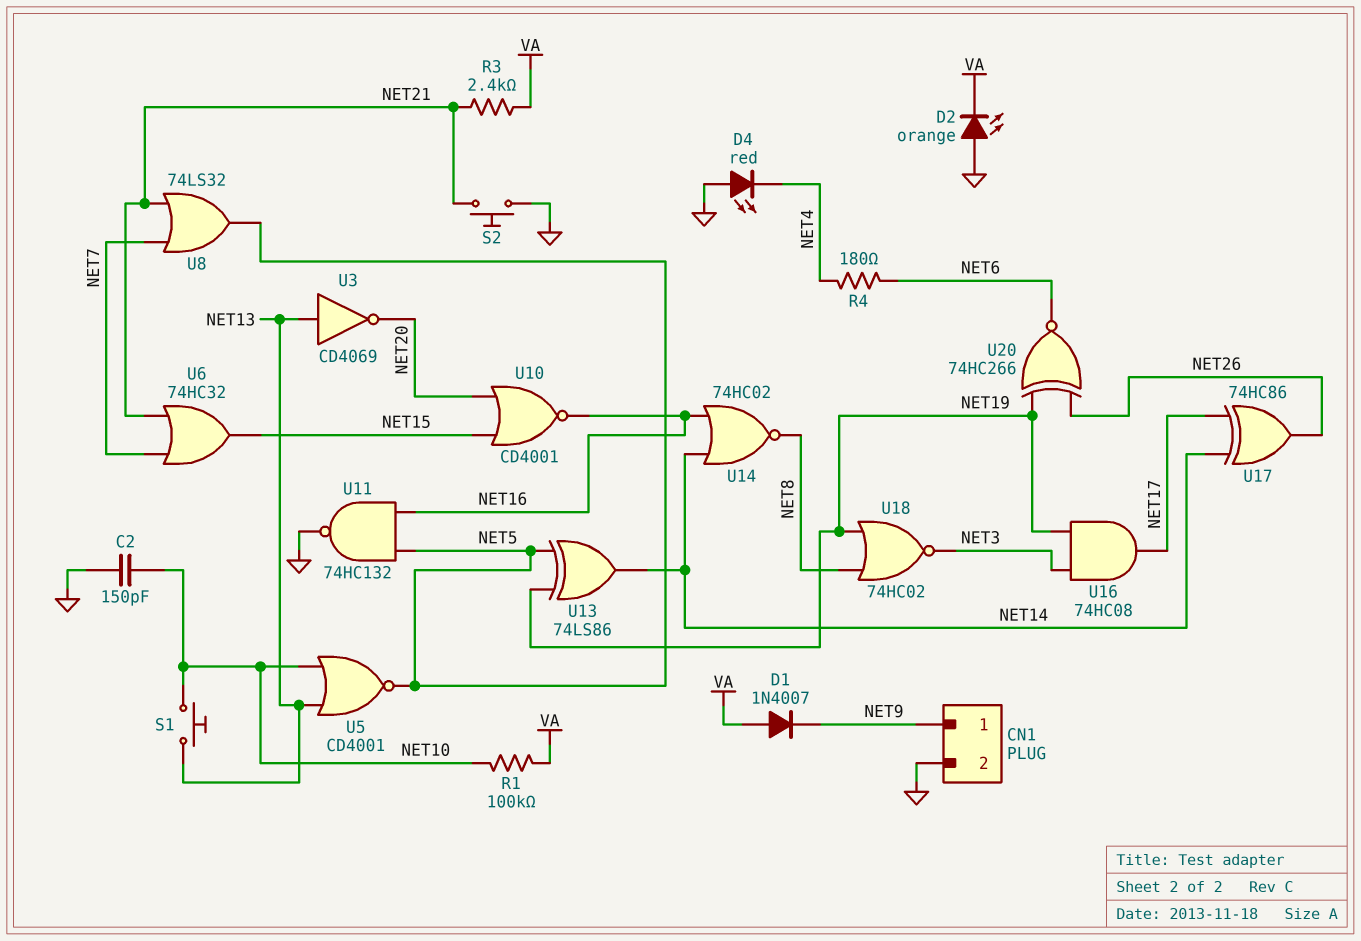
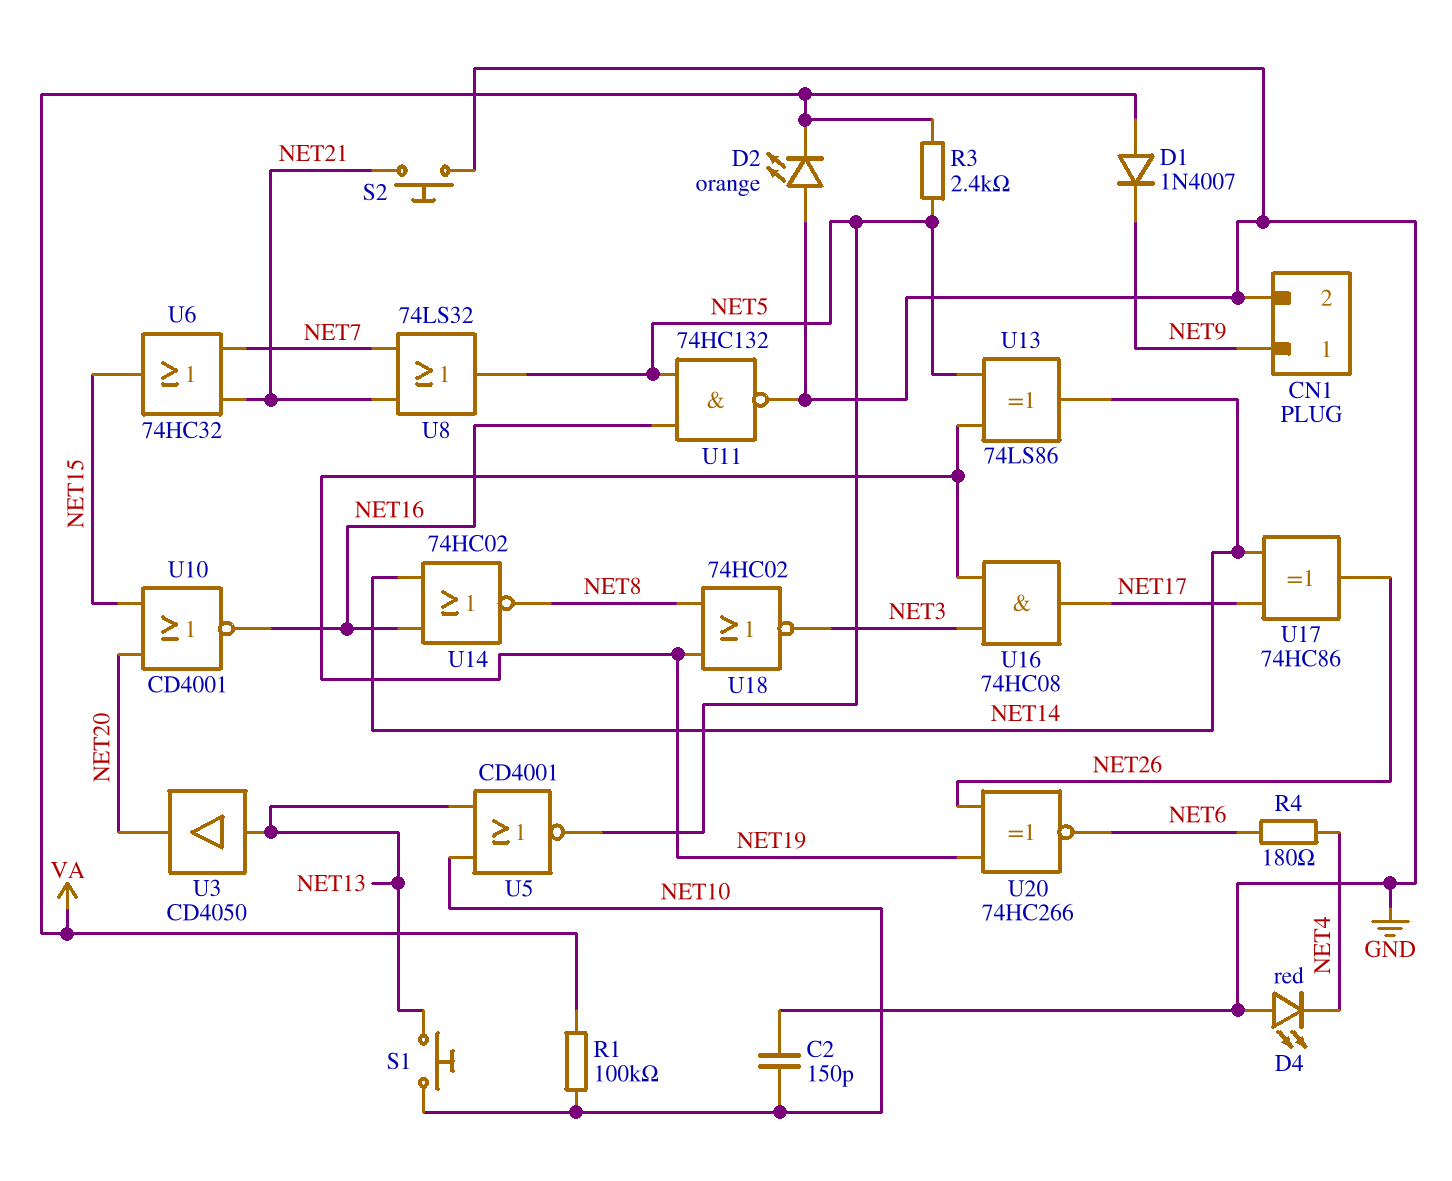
R3: 2.4k (NET21, VA) -> 2.4k (NET5, VA)
U3: NOT CD4069 (in NET13, out NET20) -> buffer CD4050 (in NET13, out NET20)

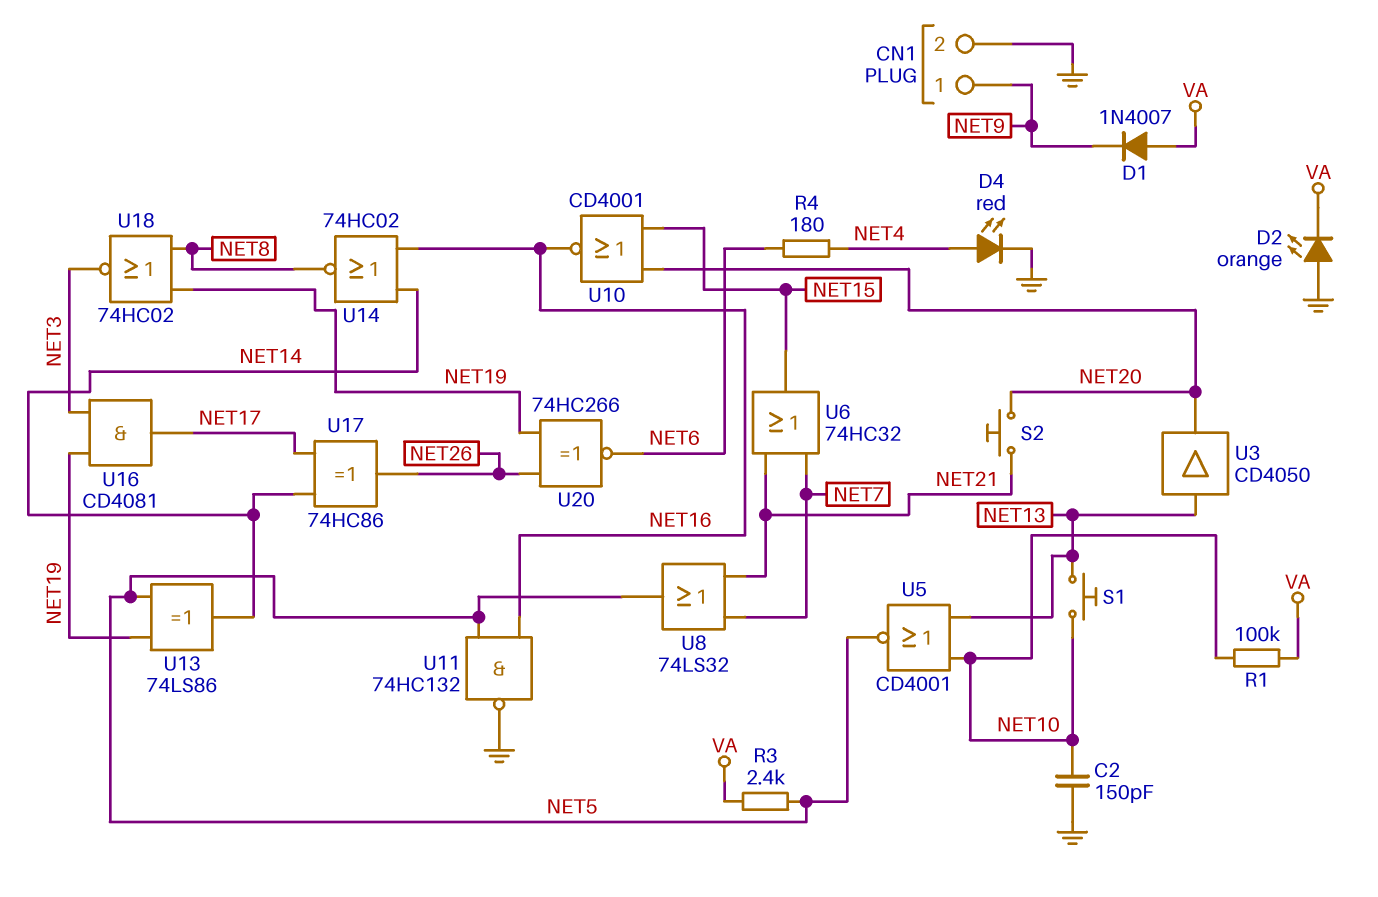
D4: LED red (A GND, K NET4) -> LED red (A NET4, K GND)
S2: button (GND, NET21) -> button (NET20, NET21)
U16: AND 74HC08 (in NET3, in NET19, out NET17) -> AND CD4081 (in NET3, in NET19, out NET17)

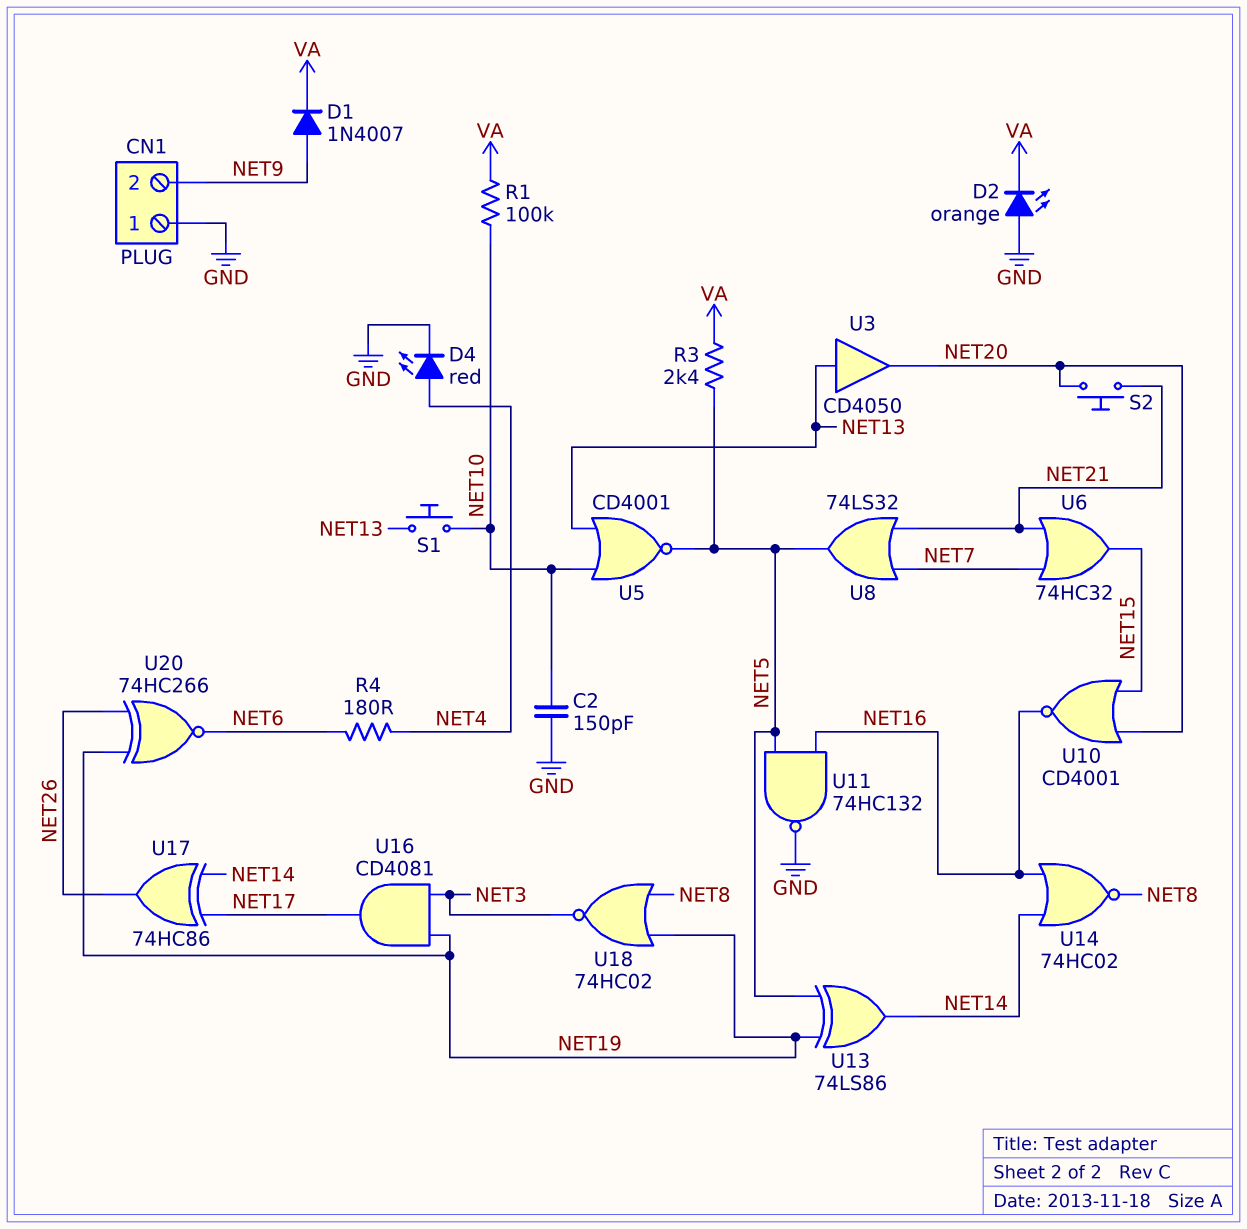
CN1 pin 1: NET9 -> GND
CN1 pin 2: GND -> NET9
D1: diode 1N4007 (A VA, K NET9) -> diode 1N4007 (A NET9, K VA)

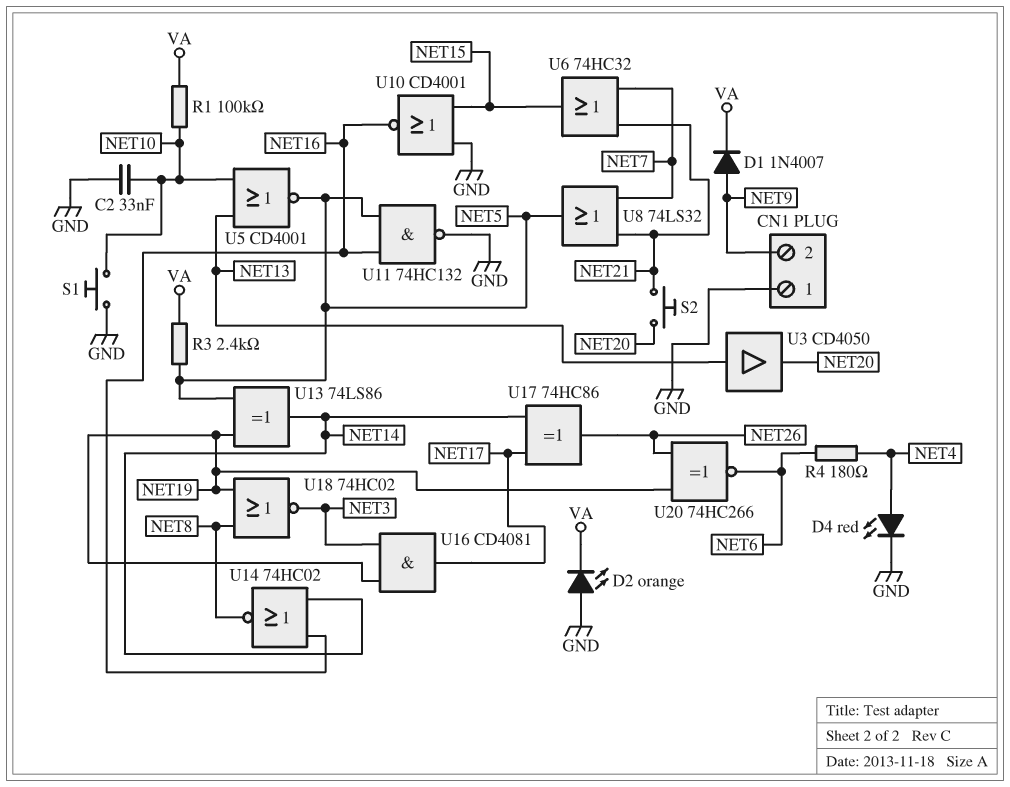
C2: 150pF (GND, NET10) -> 33nF (GND, NET10)
S1: button (NET10, NET13) -> button (GND, NET10)
U10: NOR CD4001 (in NET15, in NET20, out NET16) -> NOR CD4001 (in GND, in NET15, out NET16)

